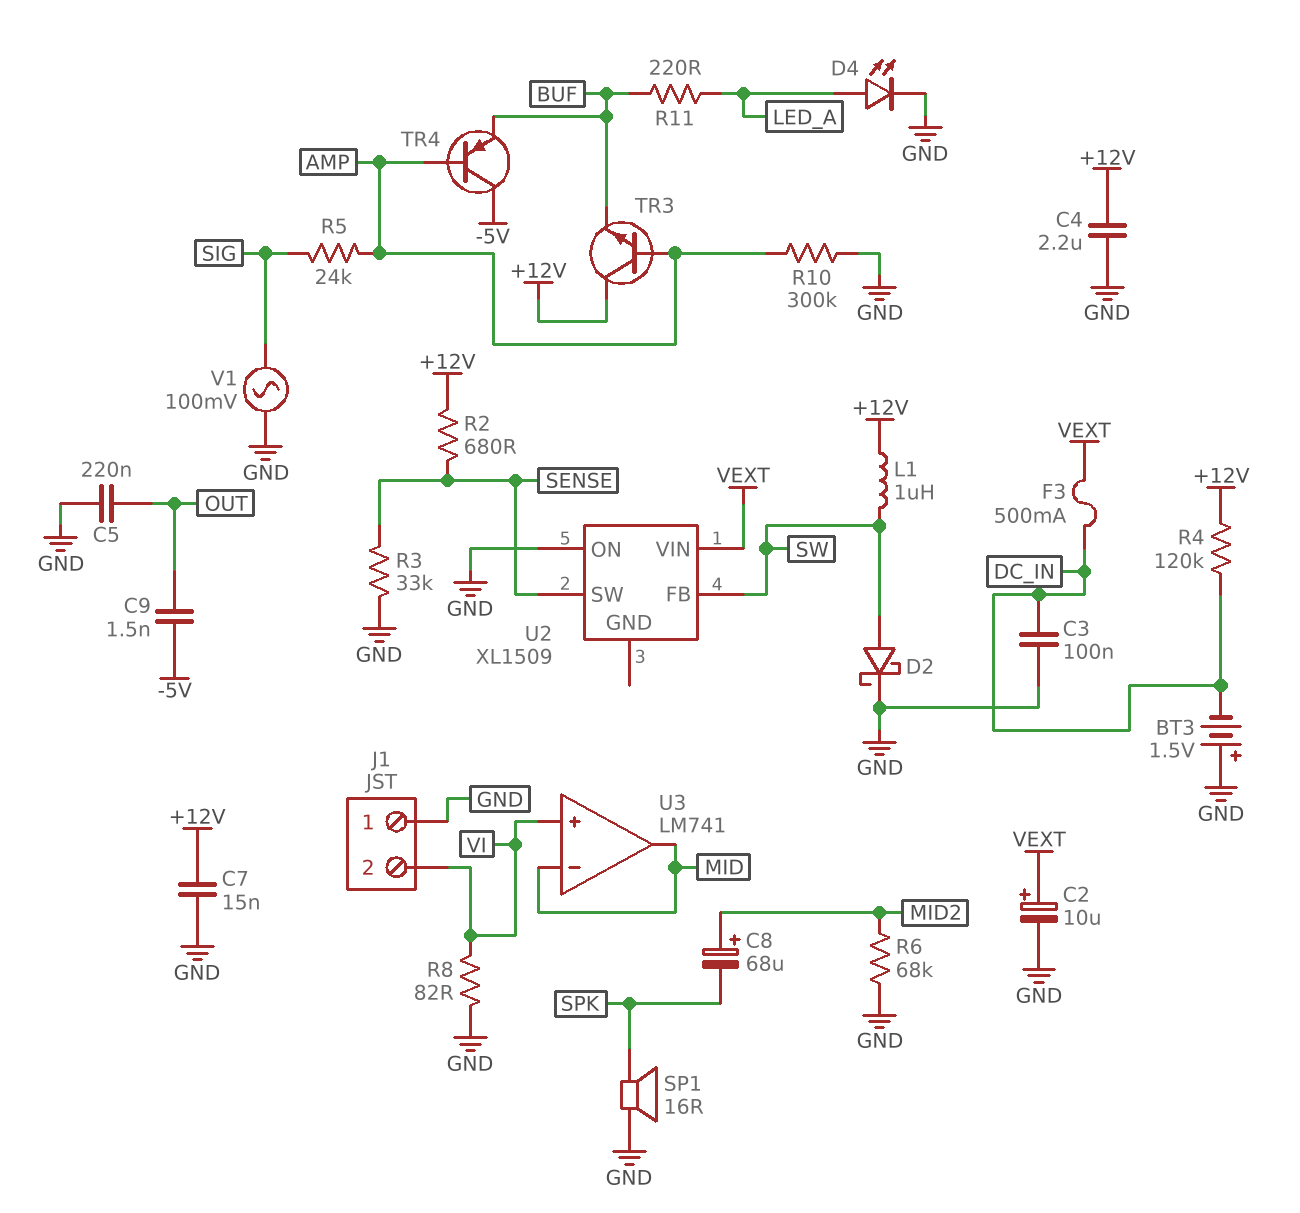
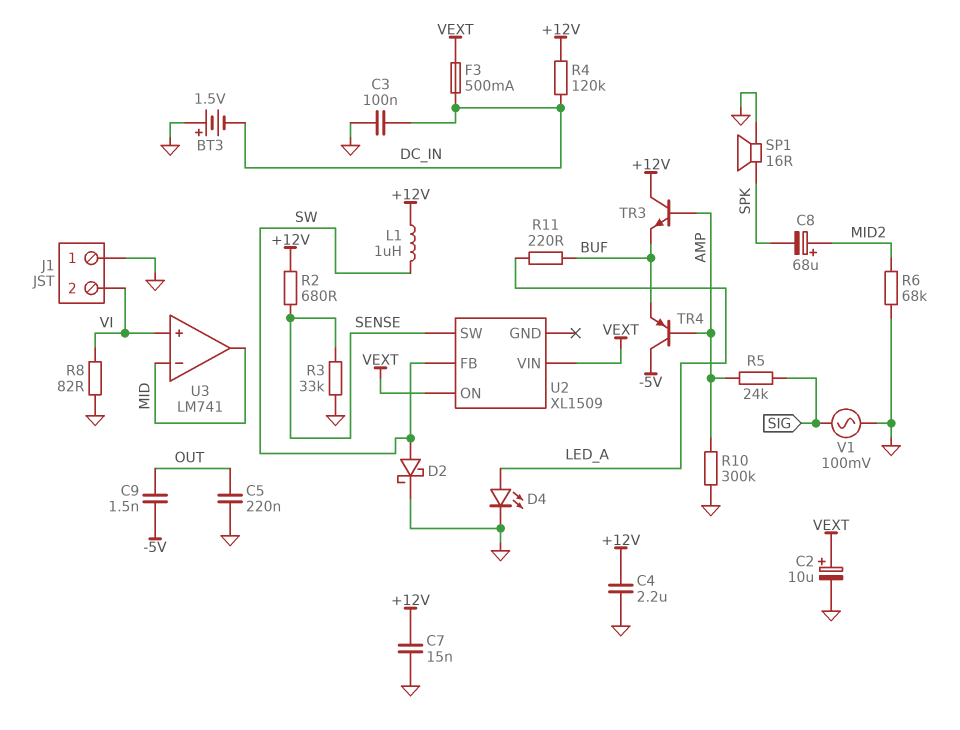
U2 pin ON: GND -> VEXT

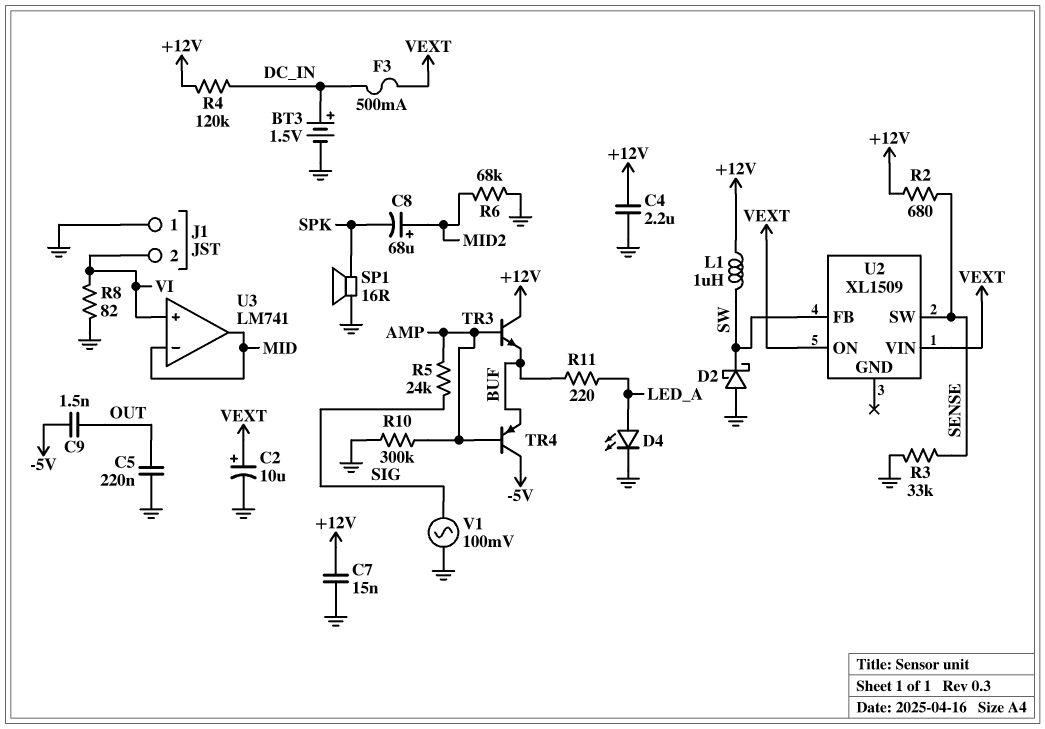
BT3: 1.5V (plus GND, minus DC_IN) -> 1.5V (plus DC_IN, minus GND)
C3: 100nF (DC_IN, GND) -> none
D2: schottky (A SW, K GND) -> schottky (A GND, K SW)

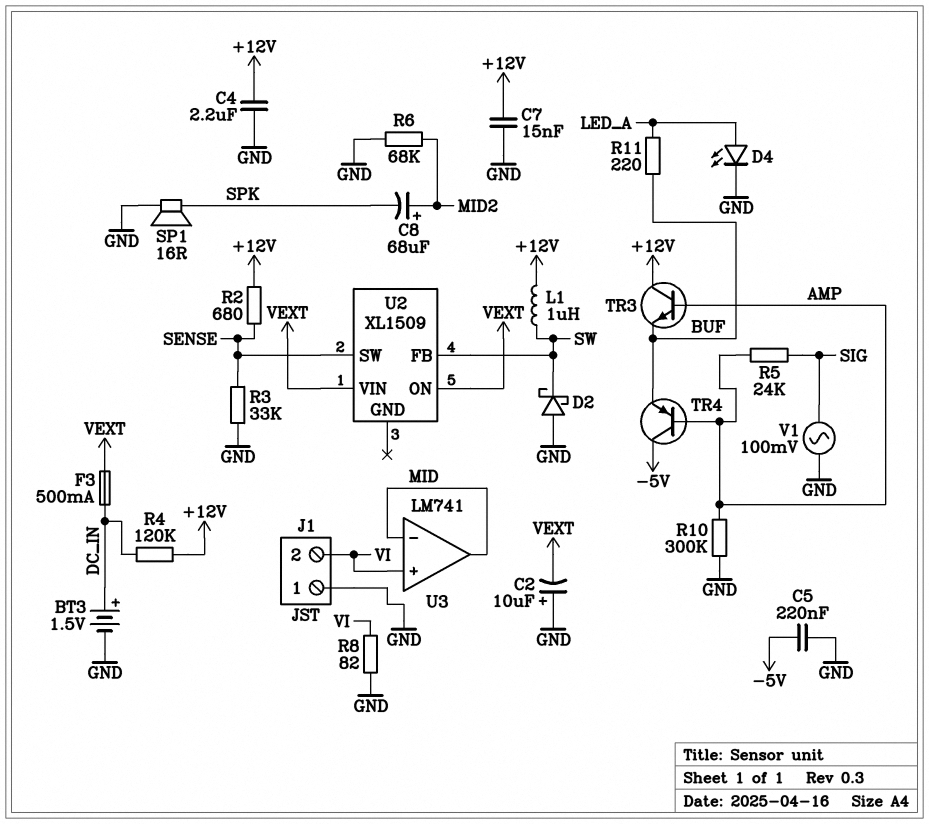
C2: 10uF (plus VEXT, minus GND) -> 10uF (plus GND, minus VEXT)
C5: 220nF (GND, OUT) -> 220nF (-5V, GND)
C9: 1.5nF (-5V, OUT) -> none

